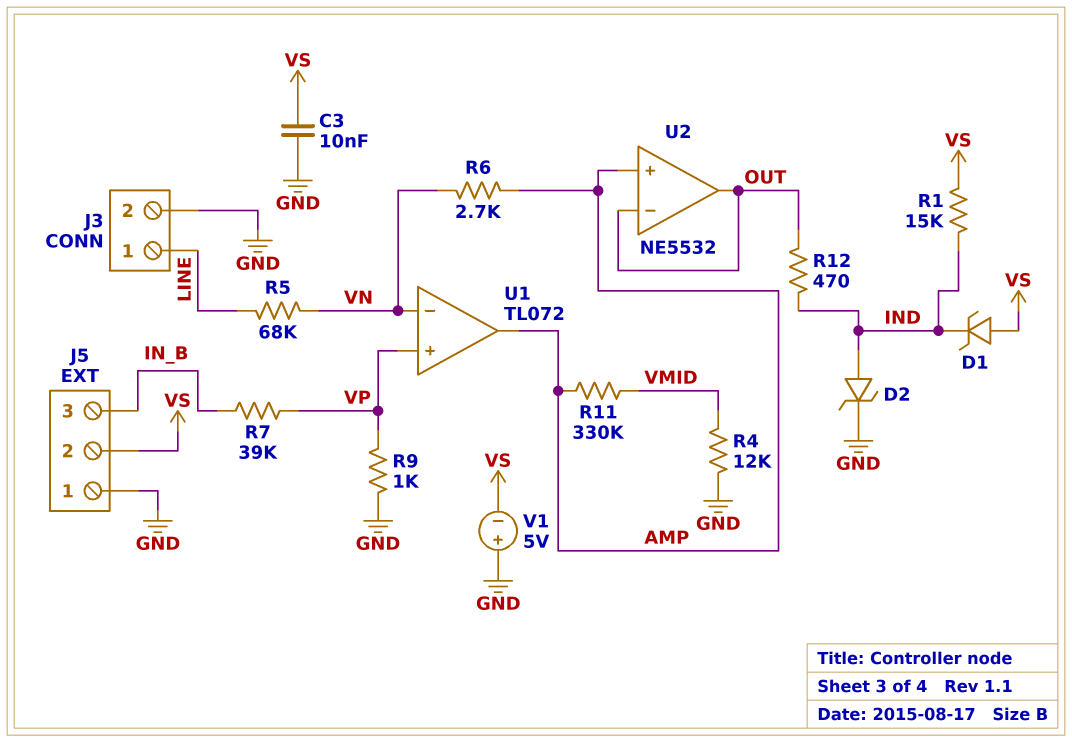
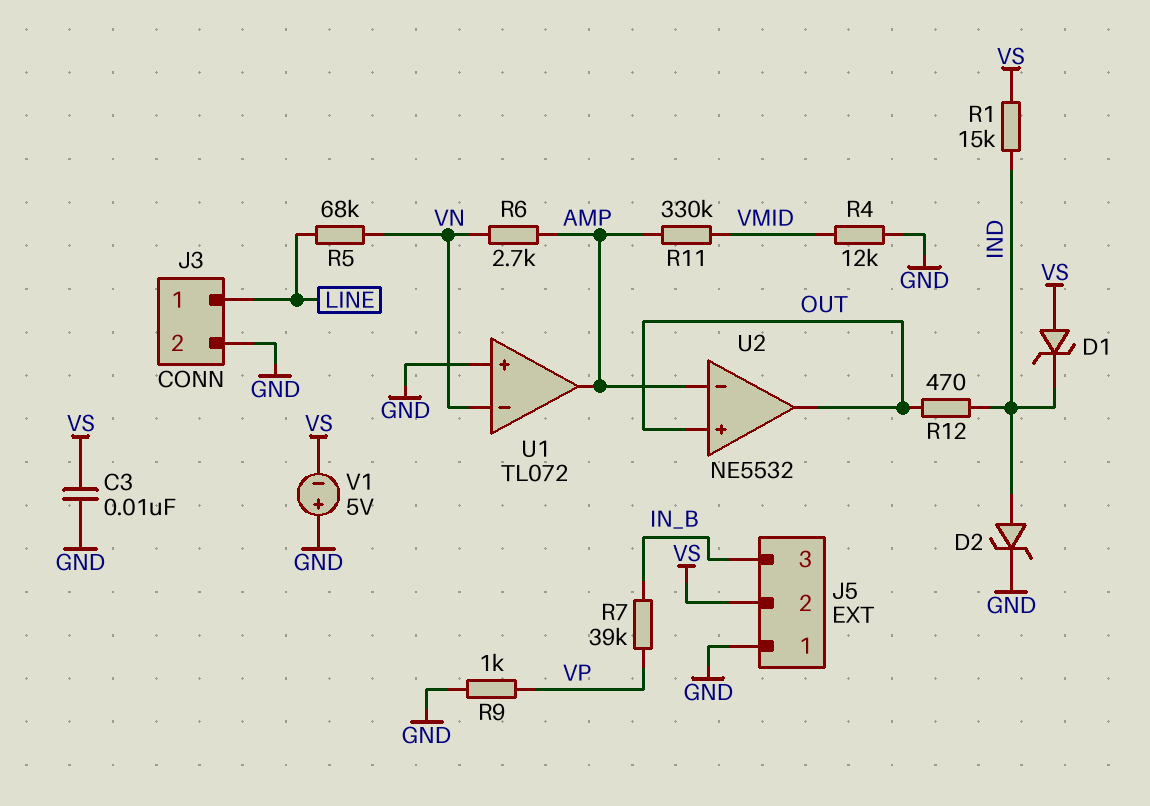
U1 pin in+: VP -> GND
U2 pin in+: AMP -> OUT
U2 pin in-: OUT -> AMP

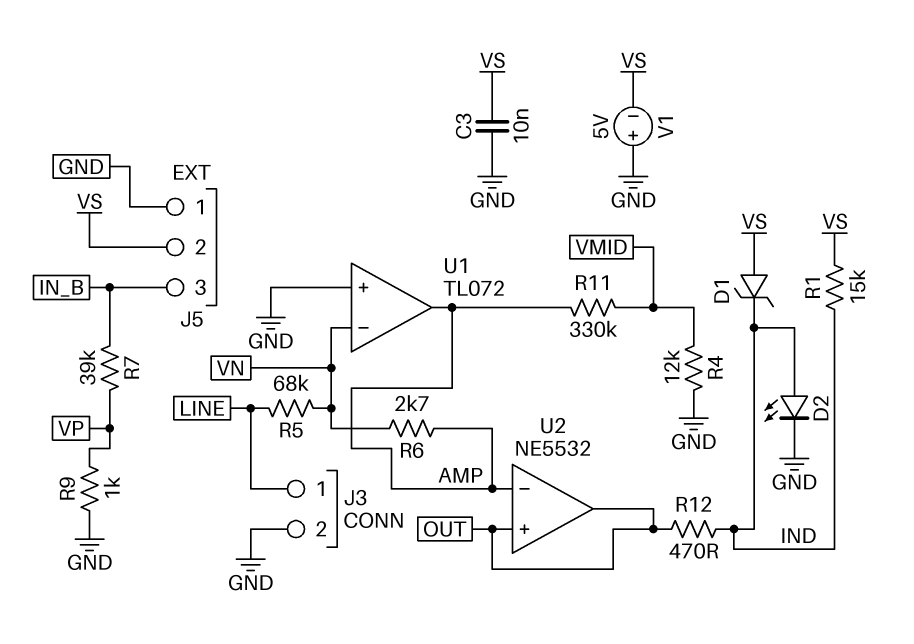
D2: zener (A IND, K GND) -> LED (A IND, K GND)

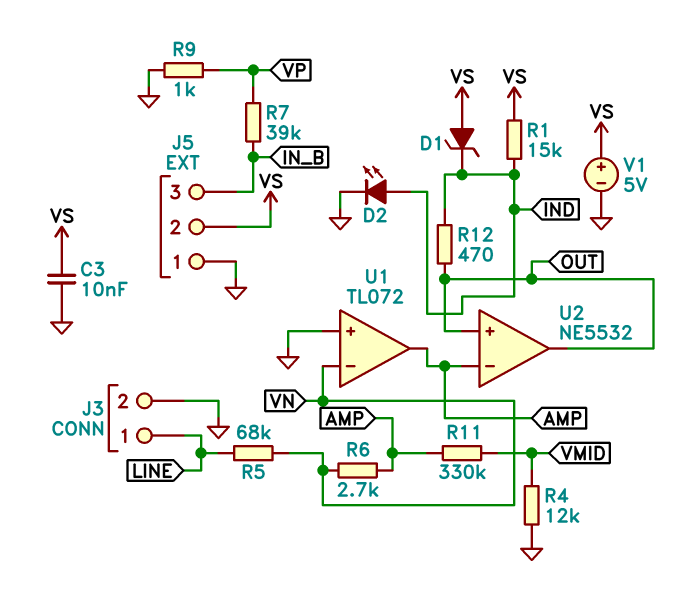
V1: 5V (plus GND, minus VS) -> 5V (plus VS, minus GND)

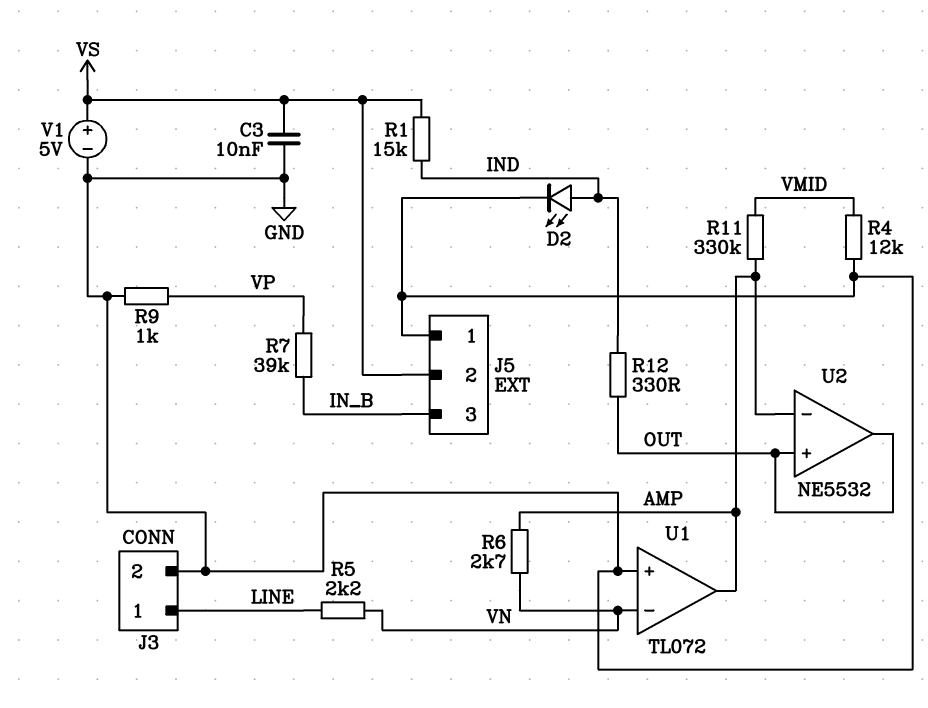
D1: zener (A VS, K IND) -> none
R5: 68k (LINE, VN) -> 2.2k (LINE, VN)
R12: 470 (IND, OUT) -> 330 (IND, OUT)

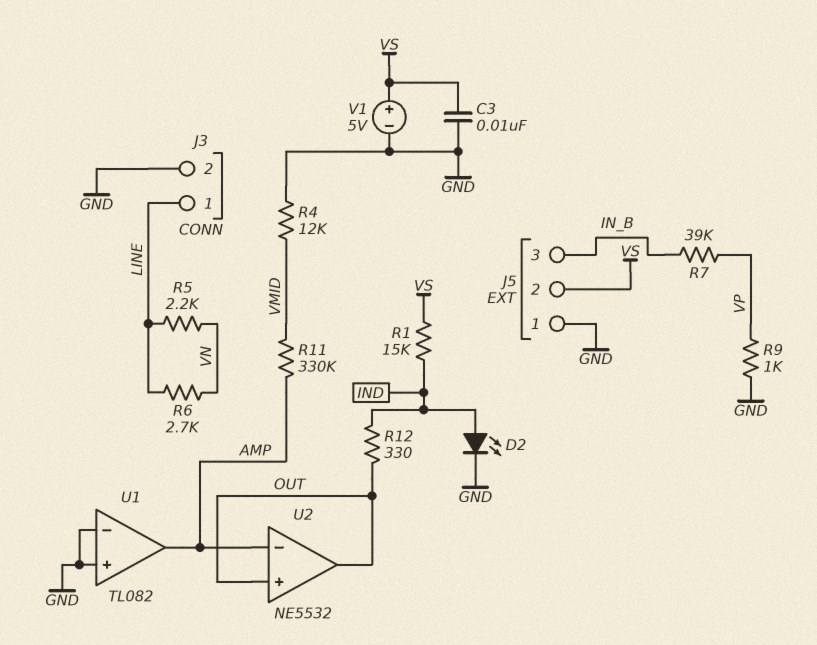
R6: 2.7k (AMP, VN) -> 2.7k (LINE, VN)
U1: TL072 -> TL082
U1 pin in-: VN -> GND

